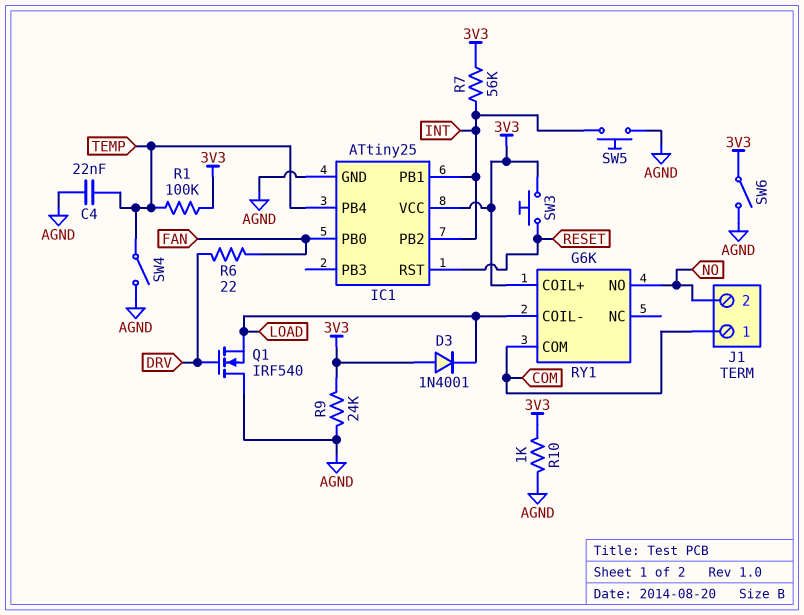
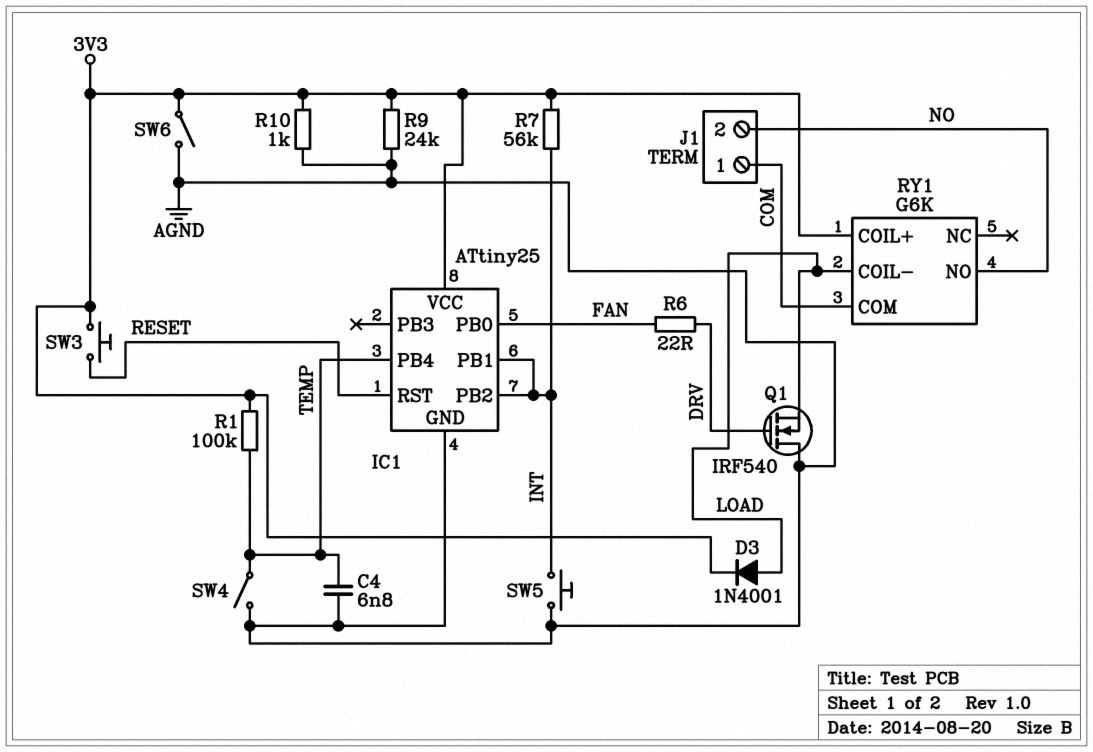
C4: 22nF (AGND, TEMP) -> 6.8nF (AGND, TEMP)
D3: diode 1N4001 (A 3V3, K LOAD) -> diode 1N4001 (A LOAD, K 3V3)

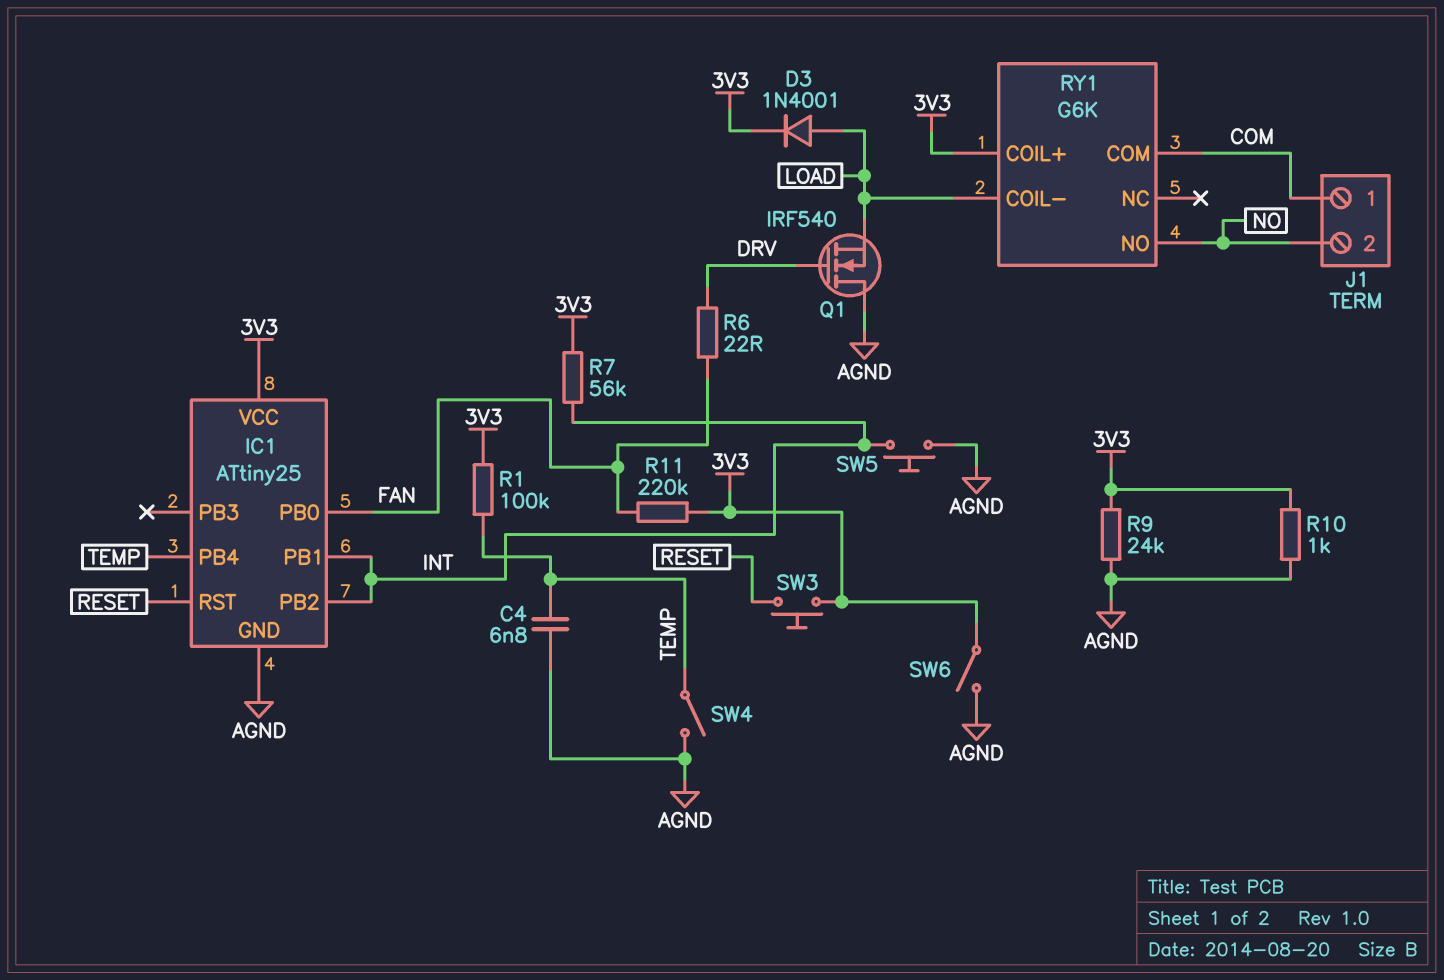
R11: none -> 220k (3V3, FAN)

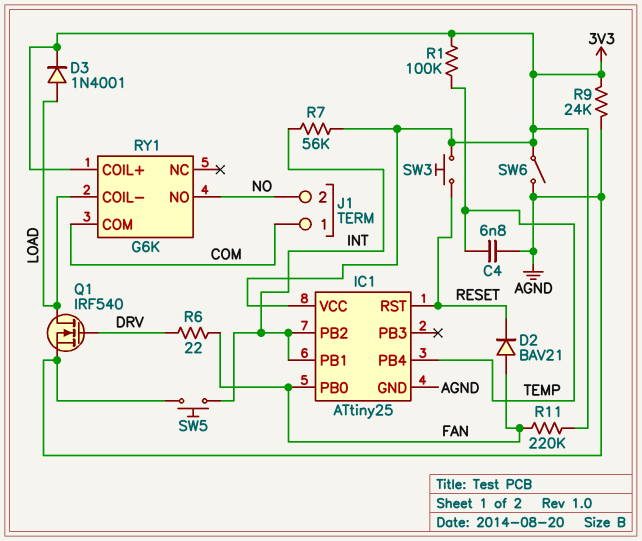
D2: none -> diode BAV21 (A FAN, K RESET)
Q1: NMOS IRF540 (G DRV, D AGND, S LOAD) -> NMOS IRF540 (G DRV, D LOAD, S AGND)
R10: 1k (3V3, AGND) -> none
SW4: switch (AGND, TEMP) -> none

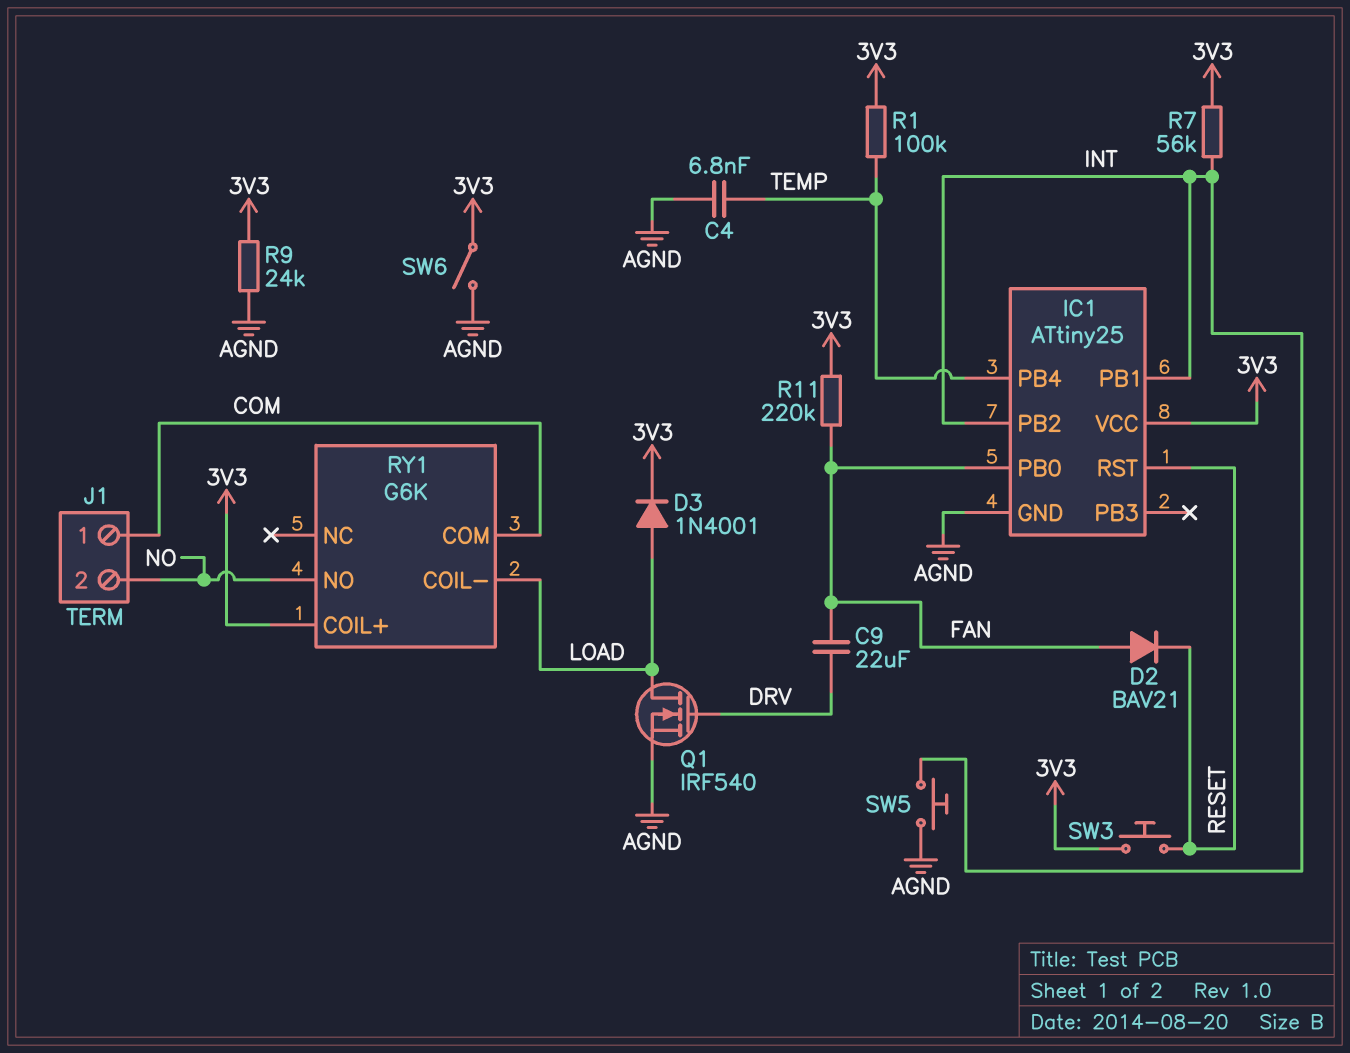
C9: none -> 22uF (DRV, FAN)
R6: 22 (DRV, FAN) -> none

